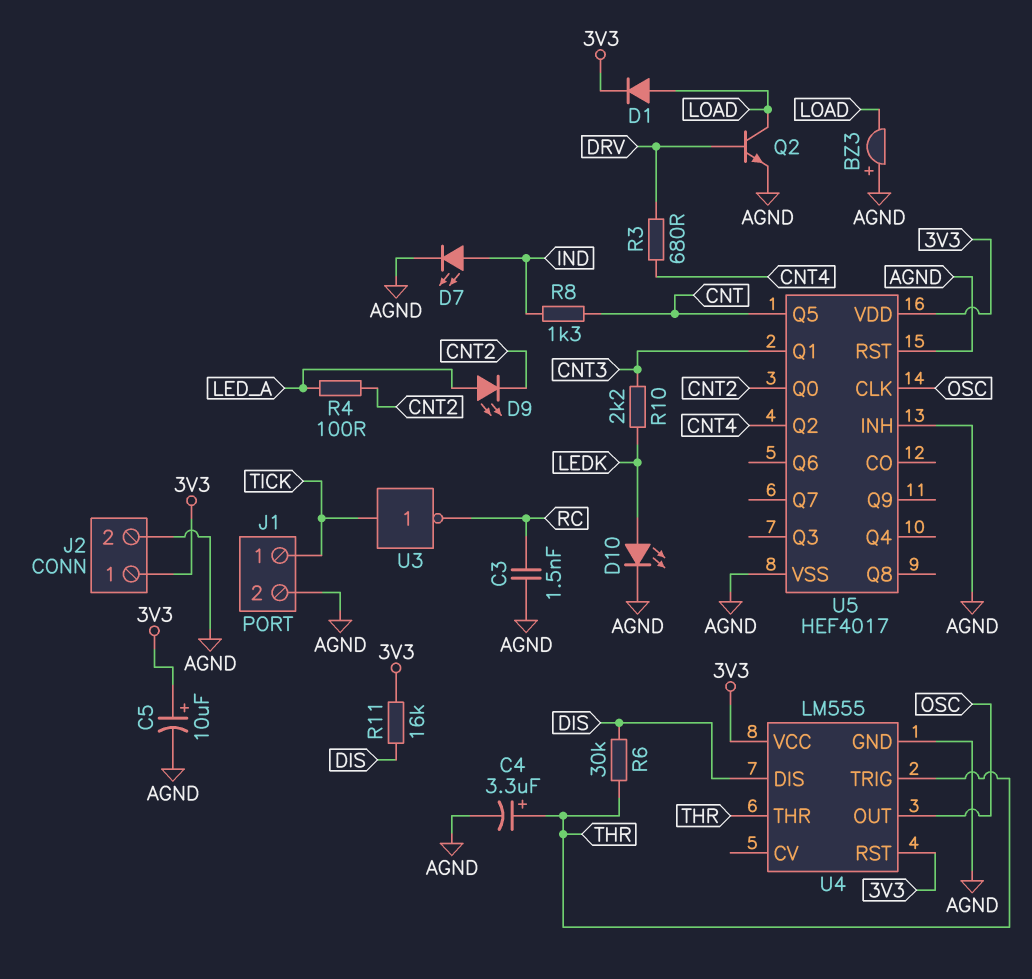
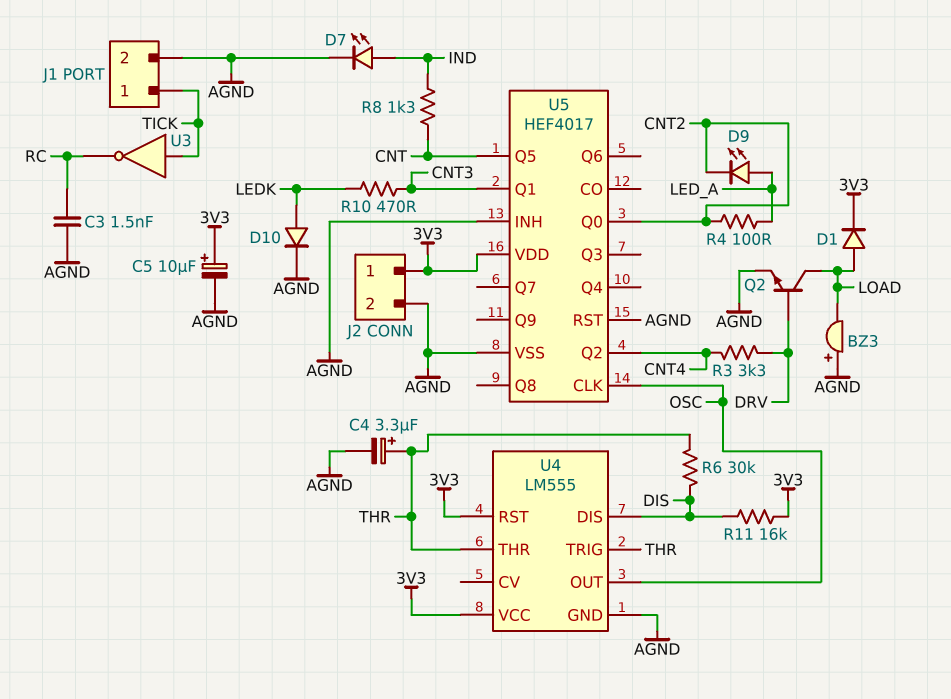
D10: LED (A LEDK, K AGND) -> diode (A LEDK, K AGND)
R3: 680 (CNT4, DRV) -> 3.3k (CNT4, DRV)
R10: 2.2k (CNT3, LEDK) -> 470 (CNT3, LEDK)

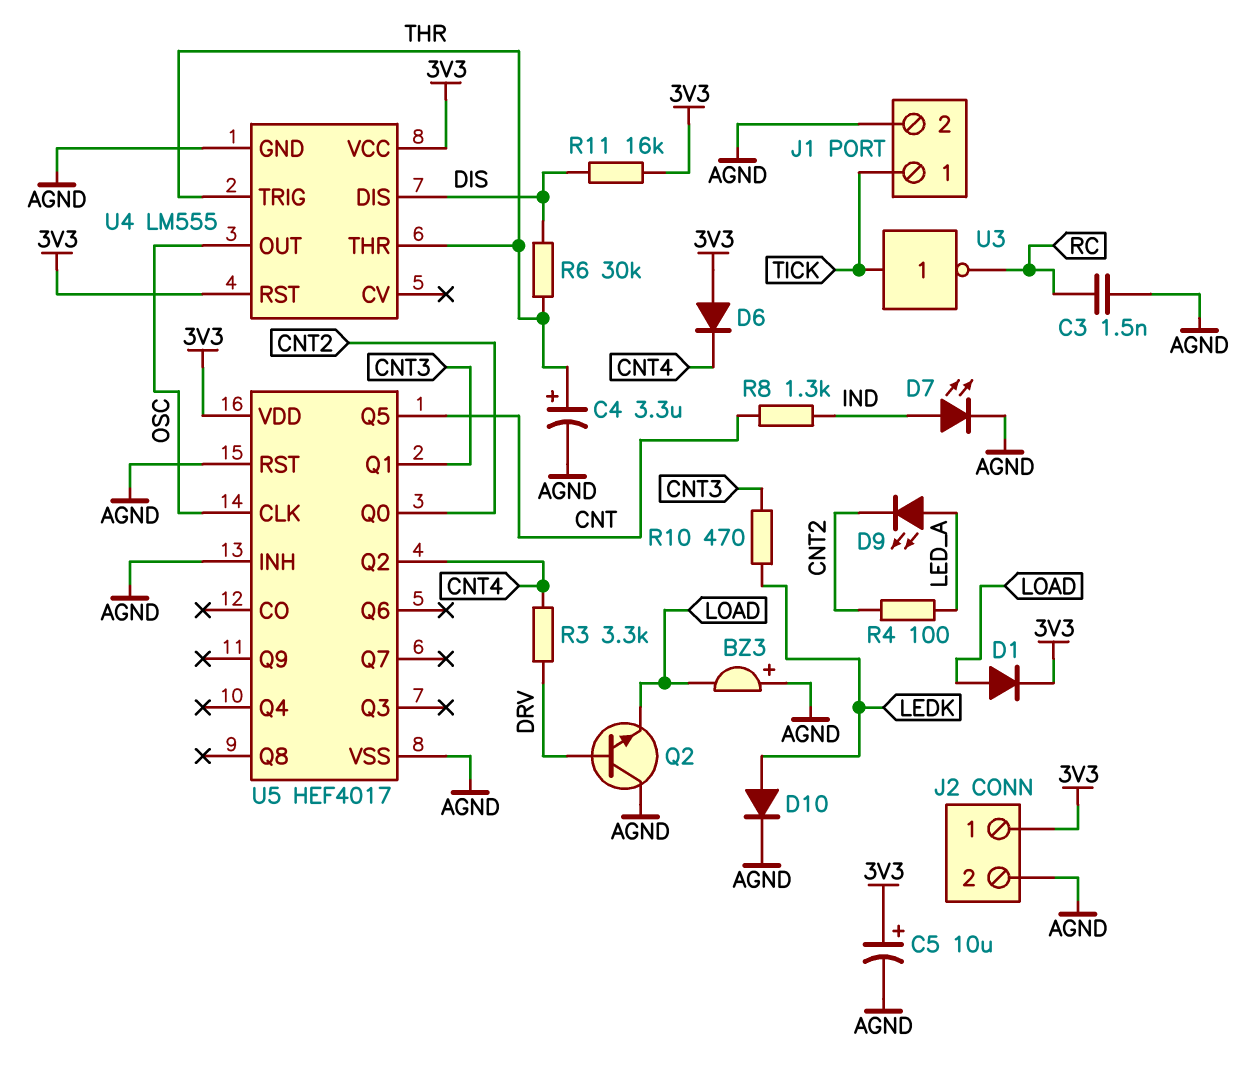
D6: none -> diode (A 3V3, K CNT4)
Q2: NPN (B DRV, C LOAD, E AGND) -> NPN (B DRV, C AGND, E LOAD)

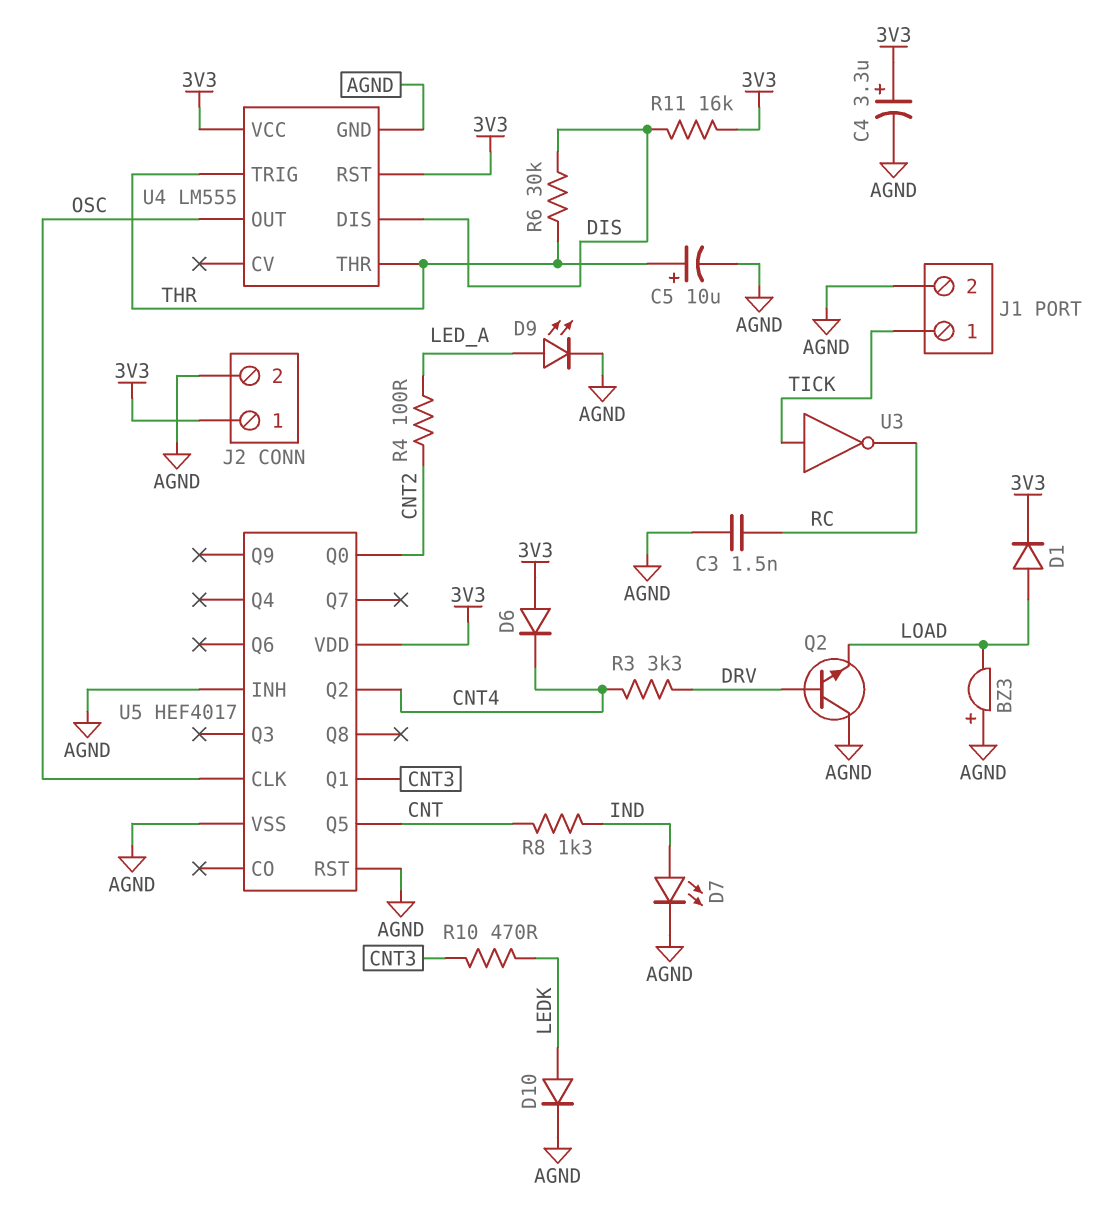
C4: 3.3uF (plus THR, minus AGND) -> 3.3uF (plus 3V3, minus AGND)
C5: 10uF (plus 3V3, minus AGND) -> 10uF (plus THR, minus AGND)
D9: LED (A LED_A, K CNT2) -> LED (A LED_A, K AGND)

